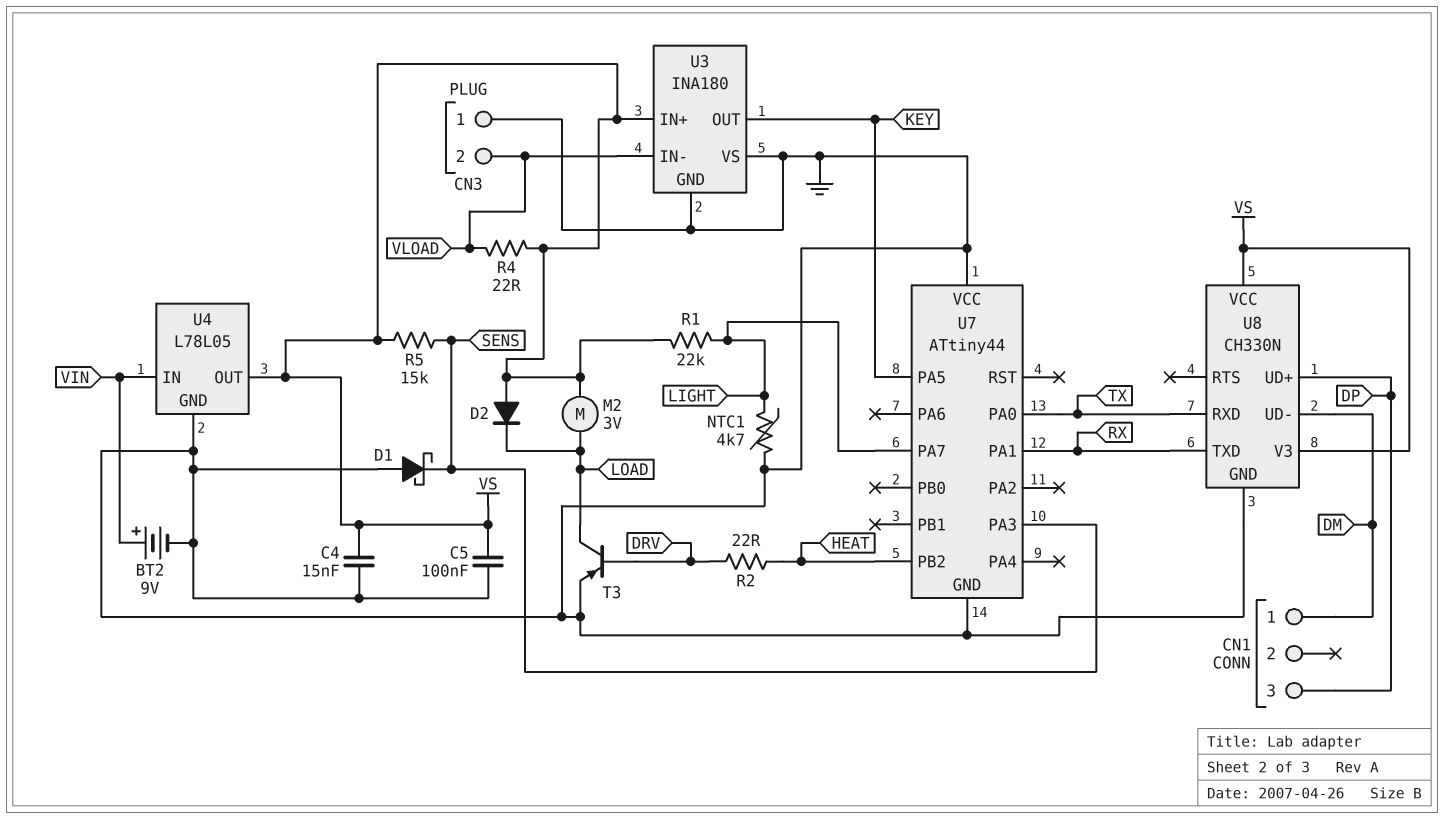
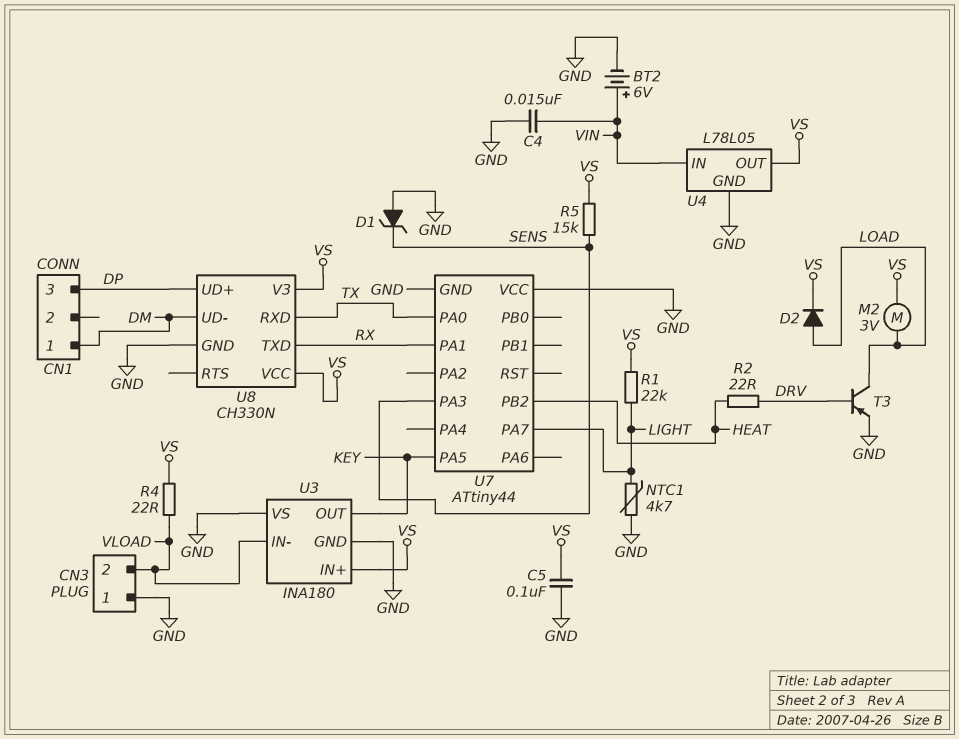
BT2: 9V (plus VIN, minus GND) -> 6V (plus VIN, minus GND)
C4: 15nF (GND, VS) -> 15nF (GND, VIN)
D1: schottky (A GND, K SENS) -> zener (A GND, K SENS)
D2: diode (A VS, K LOAD) -> diode (A LOAD, K VS)

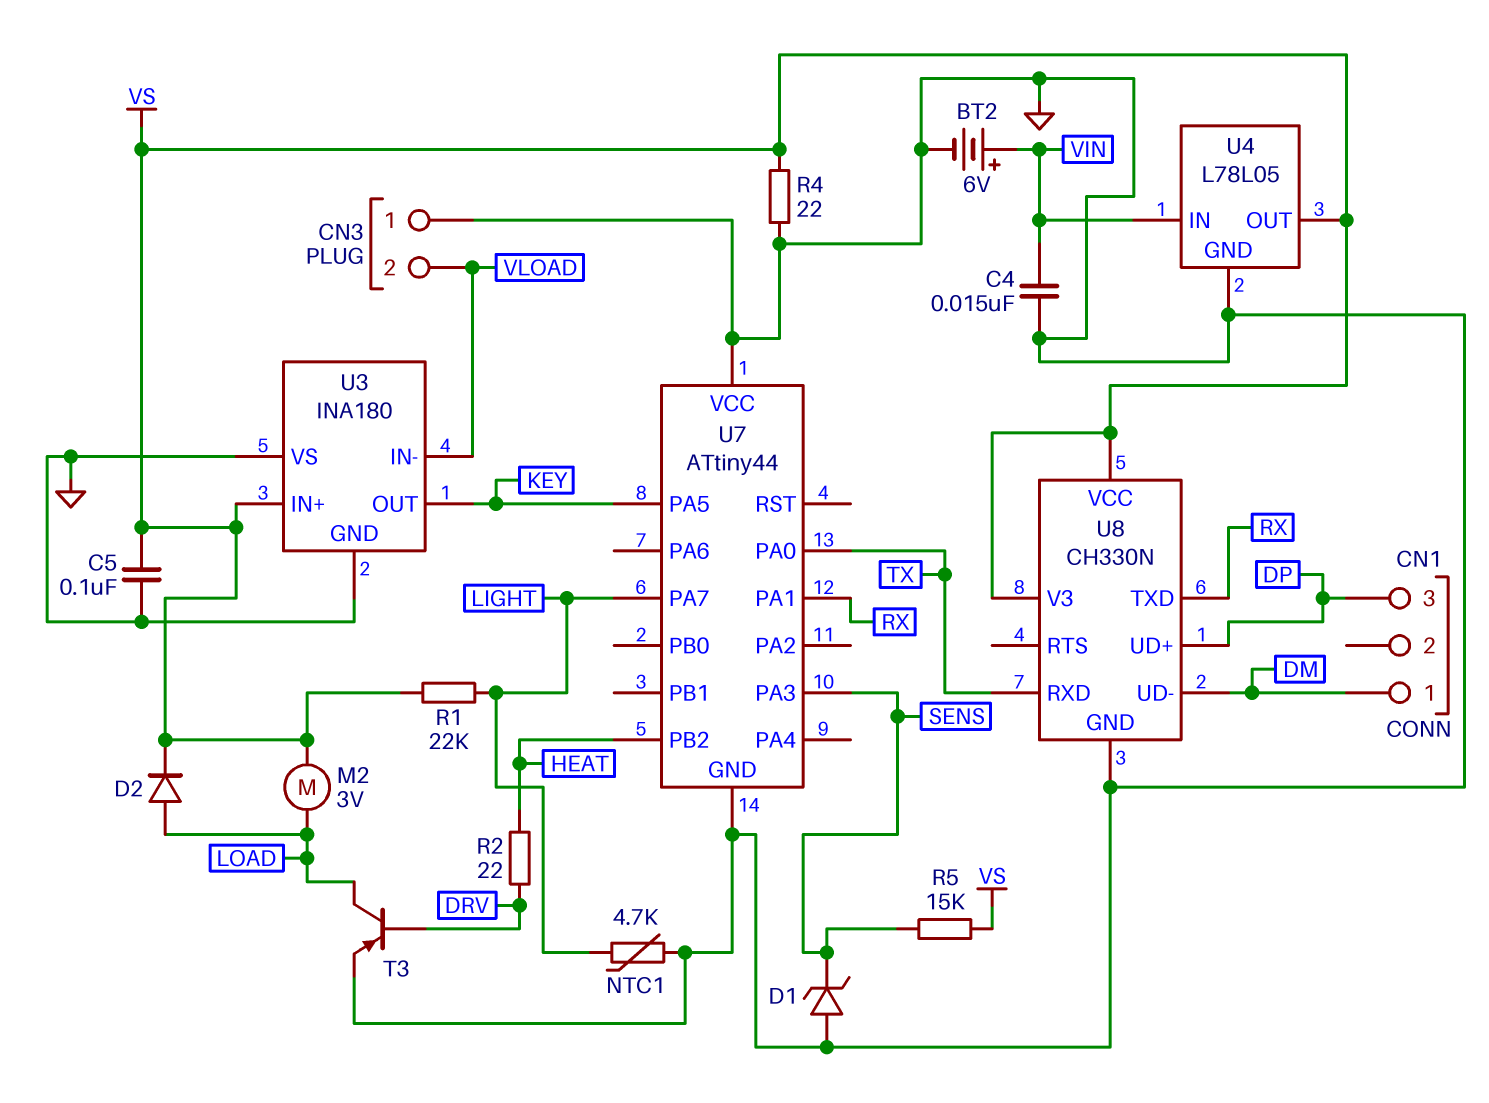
R4: 22 (VLOAD, VS) -> 22 (GND, VS)

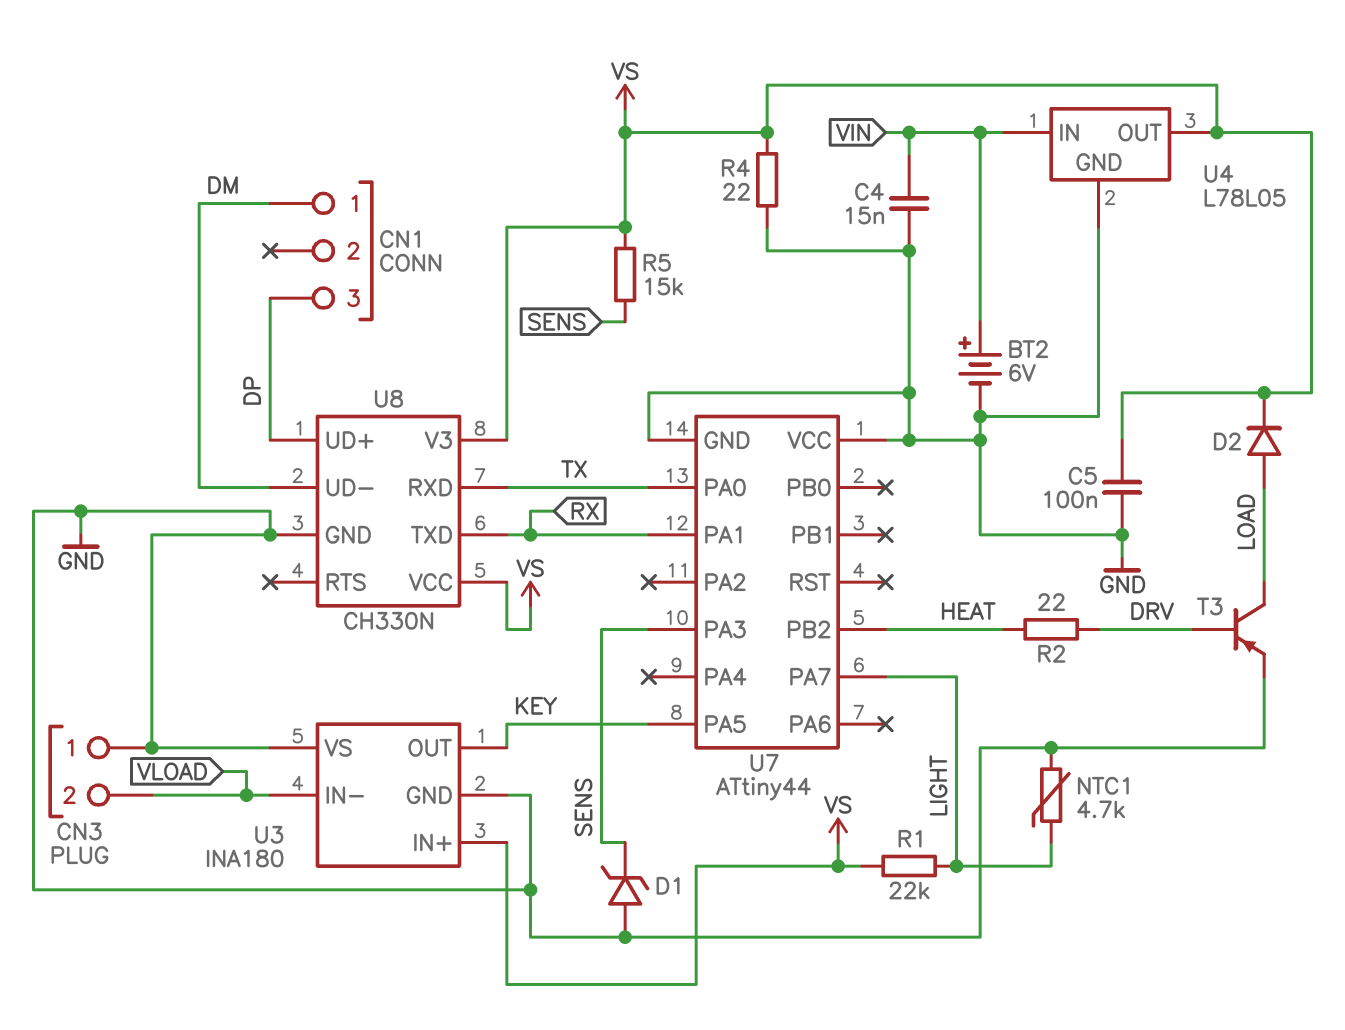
M2: motor 3V (LOAD, VS) -> none

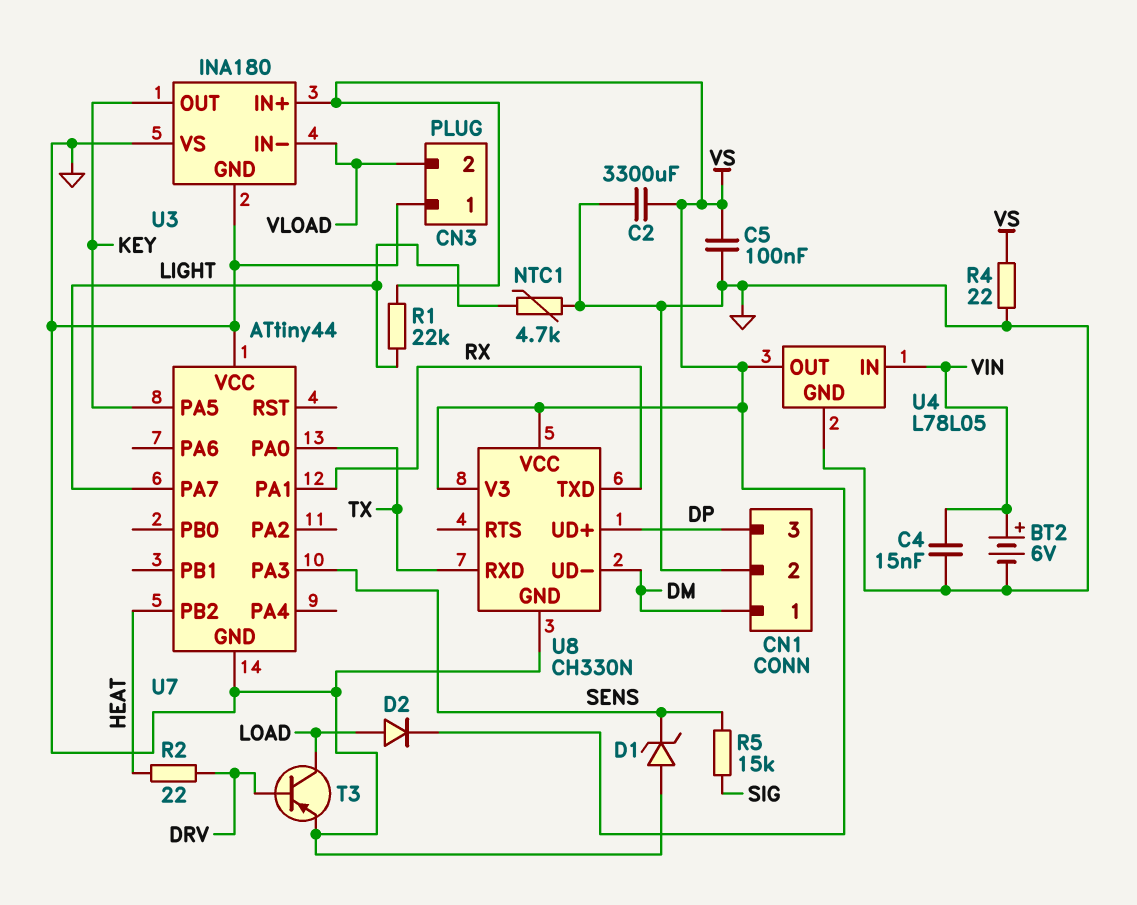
C2: none -> 3300uF (GND, VS)
CN1 pin 2: none -> GND
R5: 15k (SENS, VS) -> 15k (SENS, SIG)

